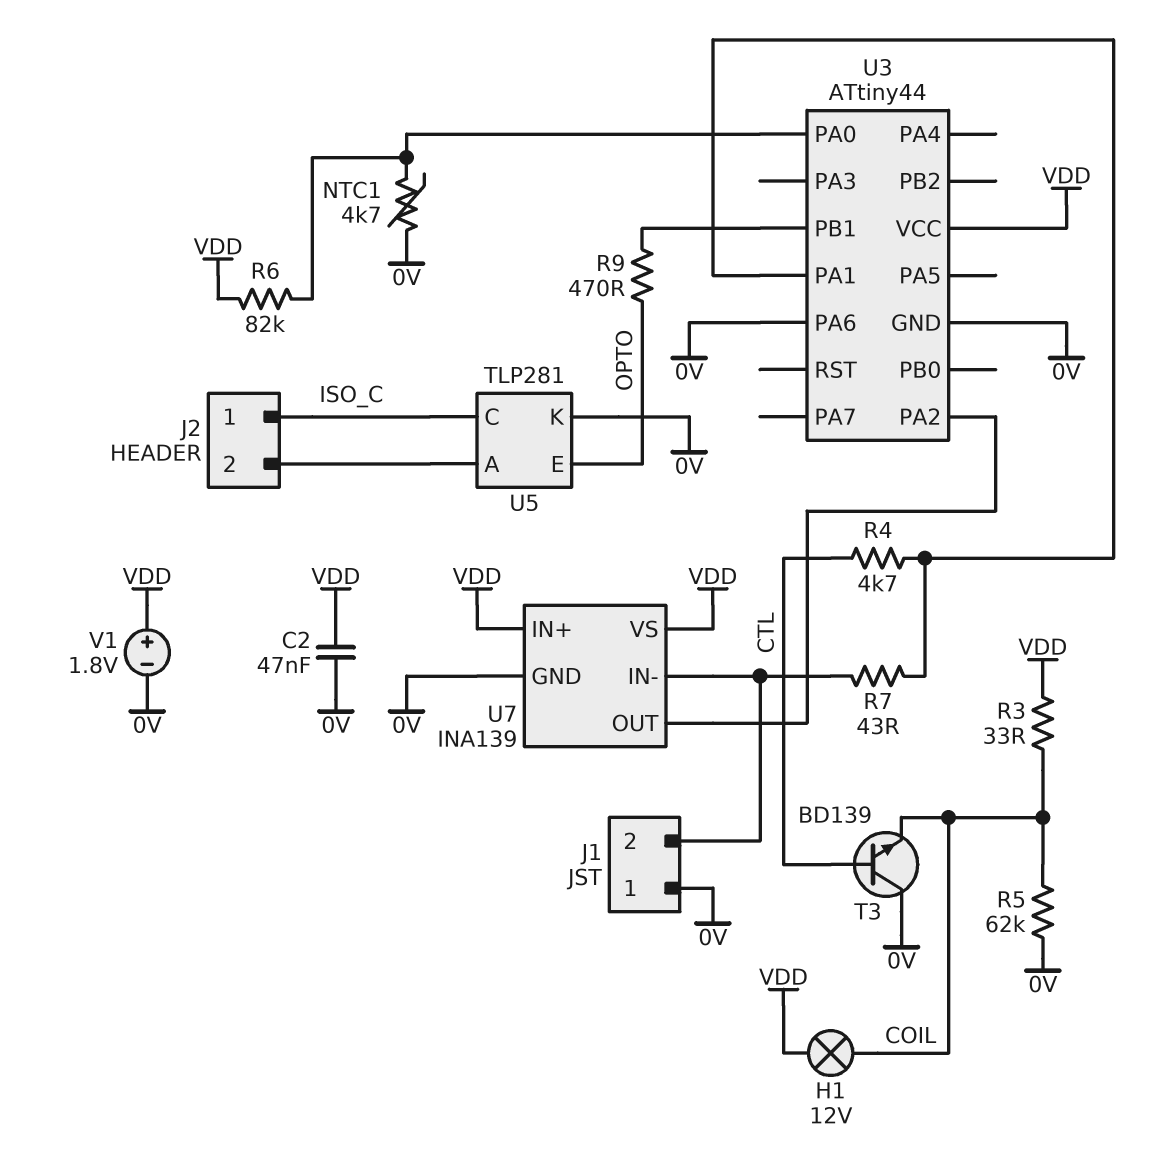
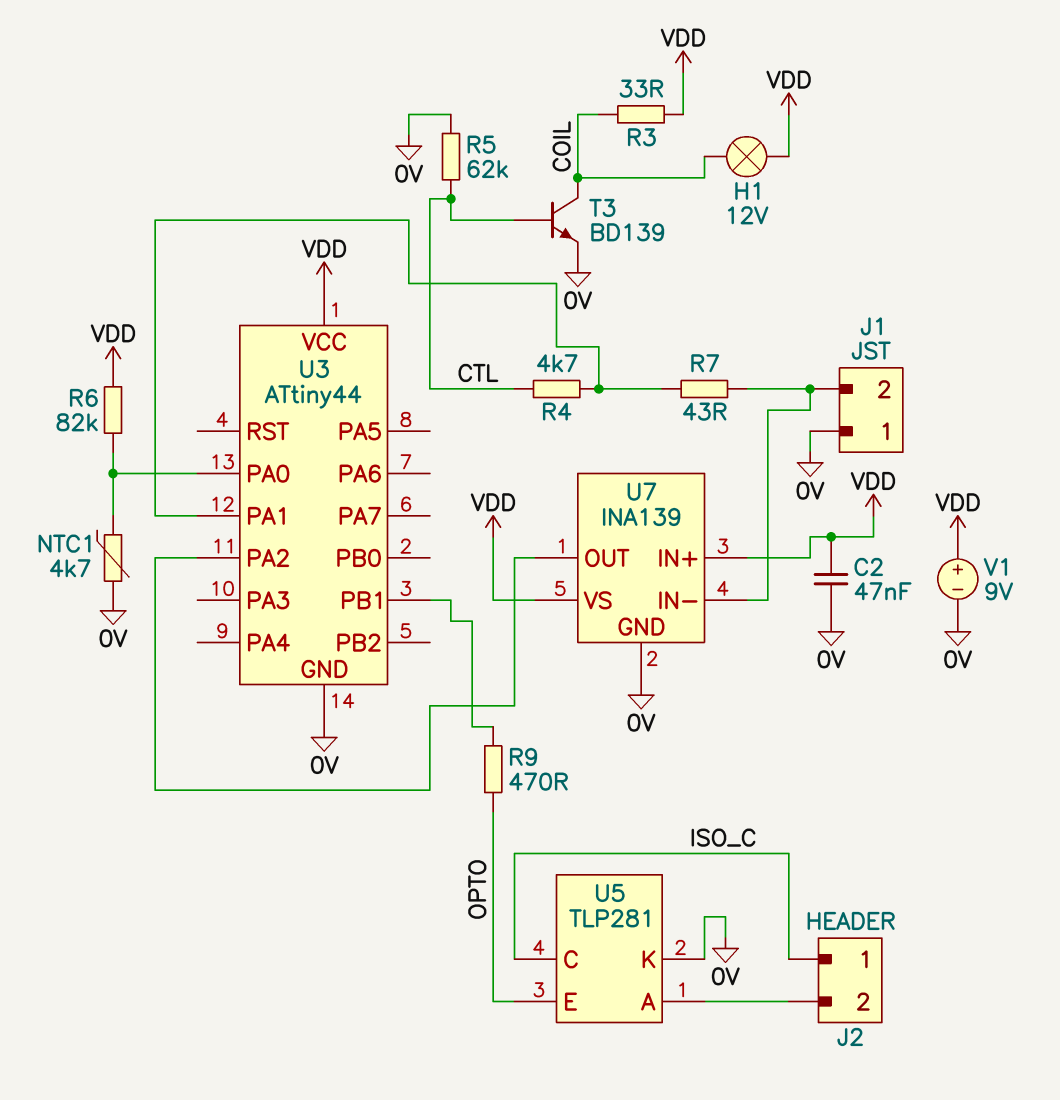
R5: 62k (0V, COIL) -> 62k (0V, CTL)
T3: NPN BD139 (B CTL, C 0V, E COIL) -> NPN BD139 (B CTL, C COIL, E 0V)
U3 pin PA6: 0V -> none
V1: 1.8V (plus VDD, minus 0V) -> 9V (plus VDD, minus 0V)

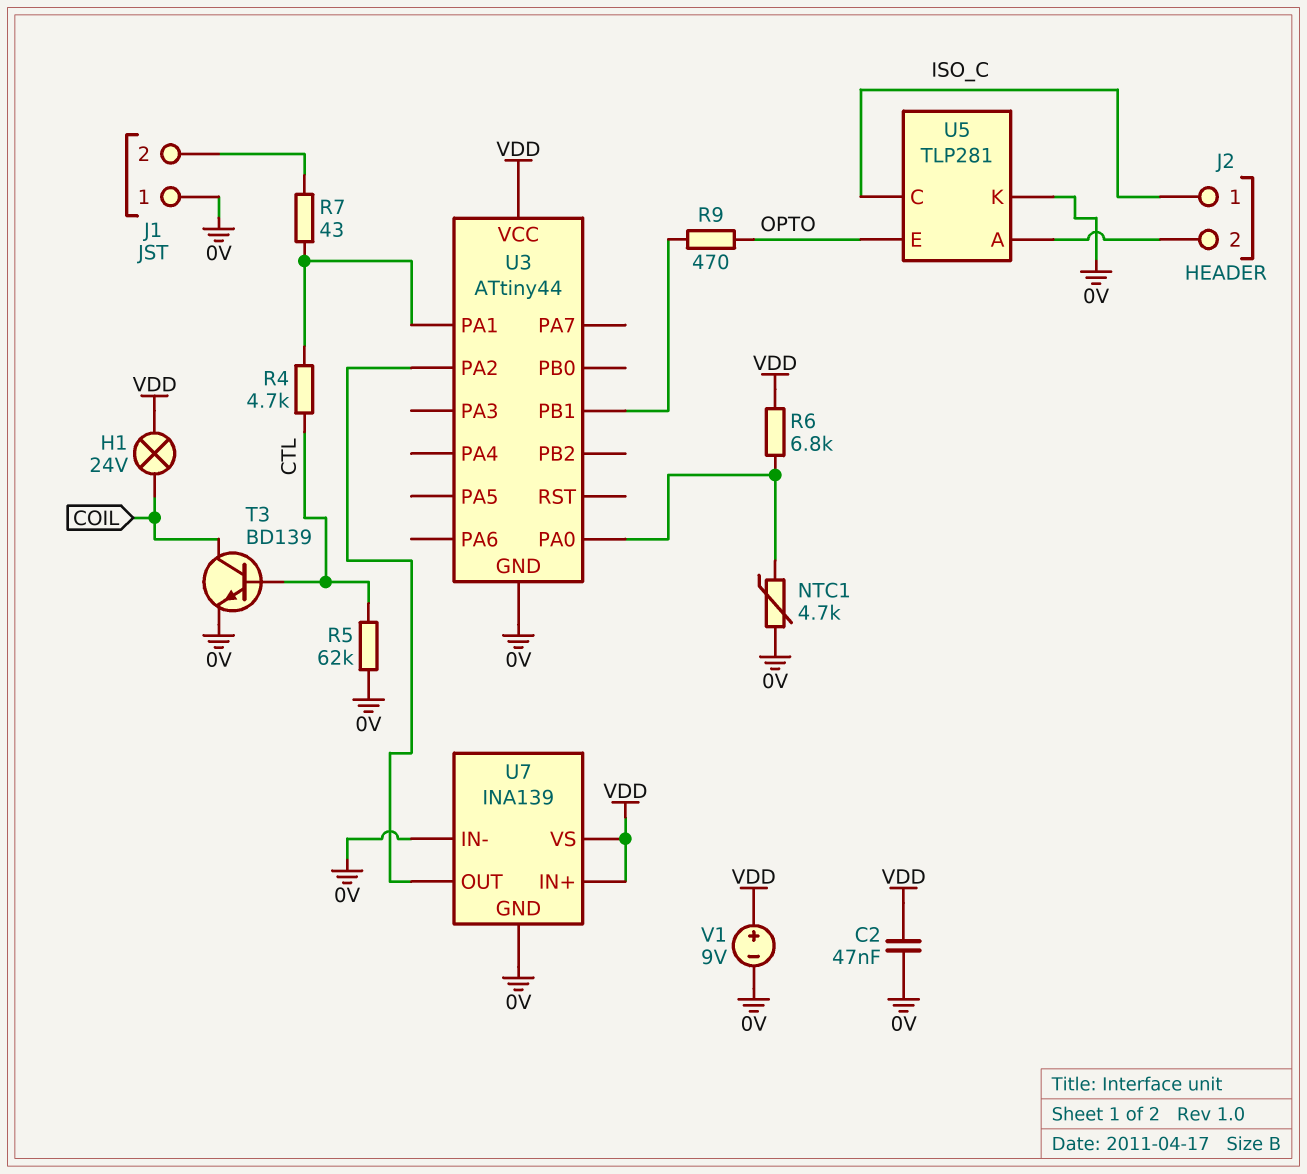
H1: lamp 12V (COIL, VDD) -> lamp 24V (COIL, VDD)
R3: 33 (COIL, VDD) -> none
R6: 82k (U3/PA0, VDD) -> 6.8k (U3/PA0, VDD)
U7 pin IN-: J1/2 -> 0V

